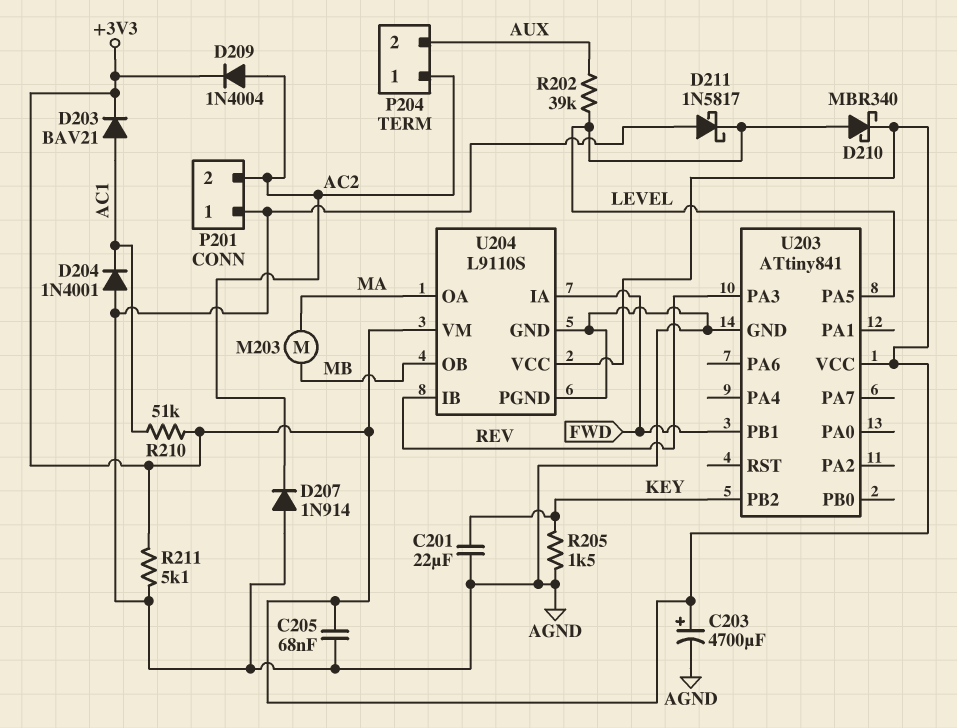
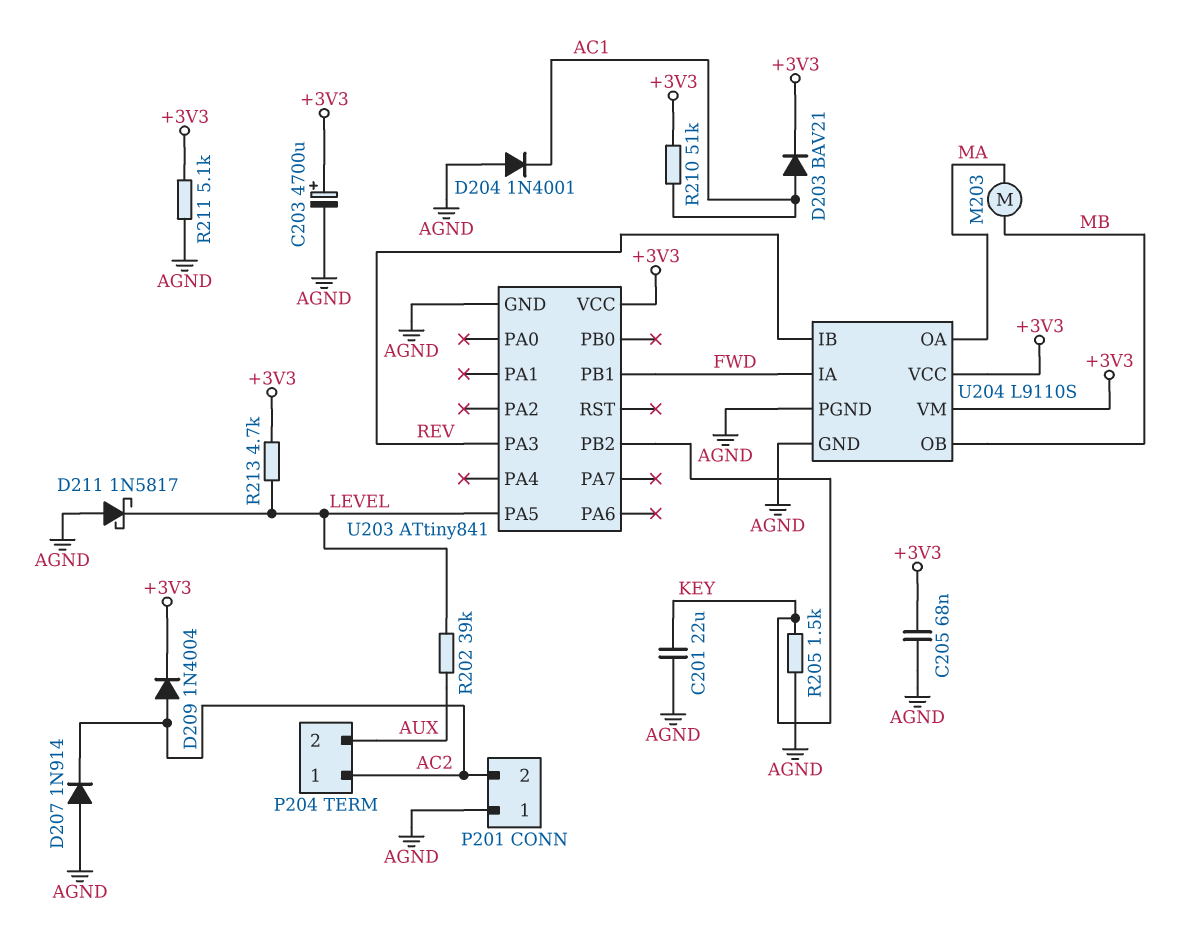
D210: schottky MBR340 (A LEVEL, K +3V3) -> none
R213: none -> 4.7k (+3V3, LEVEL)

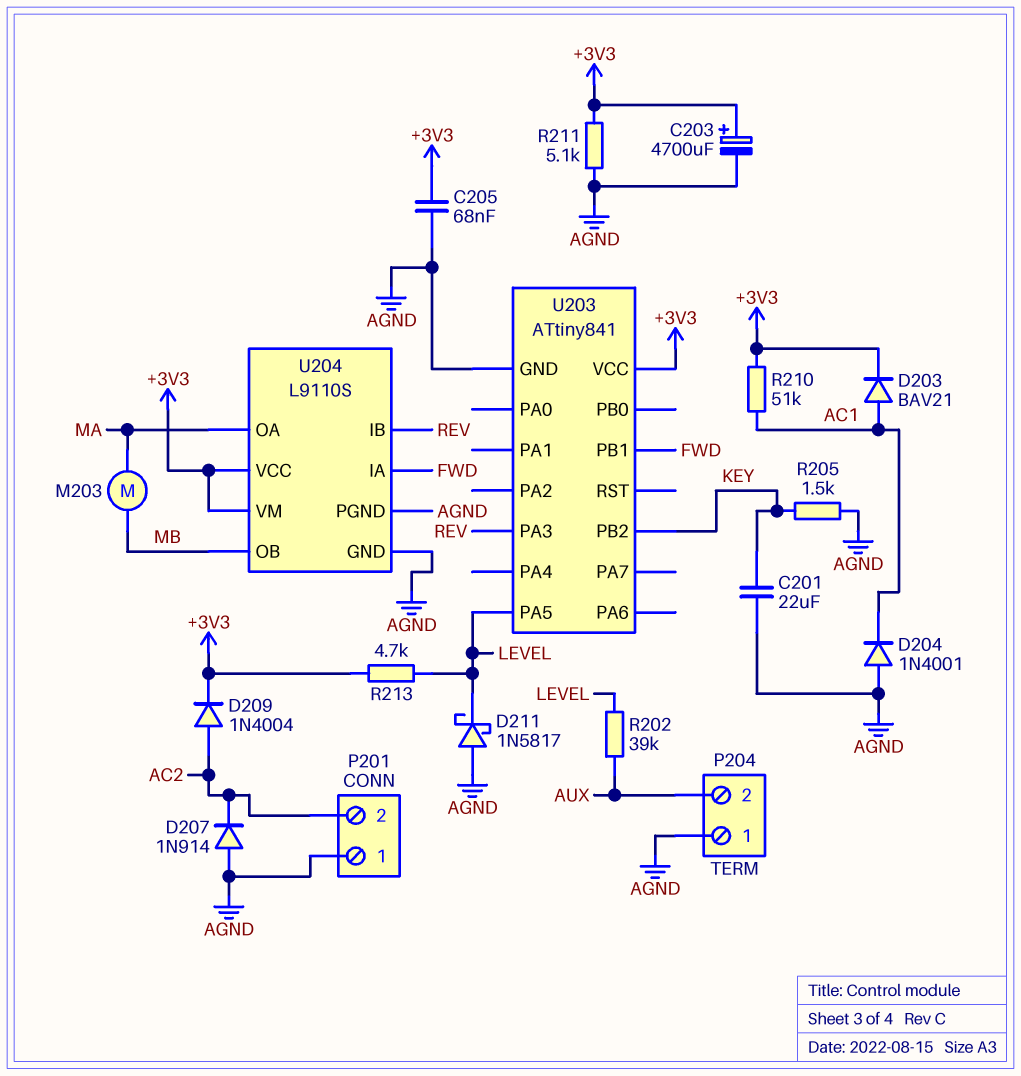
P204 pin 1: AC2 -> AGND

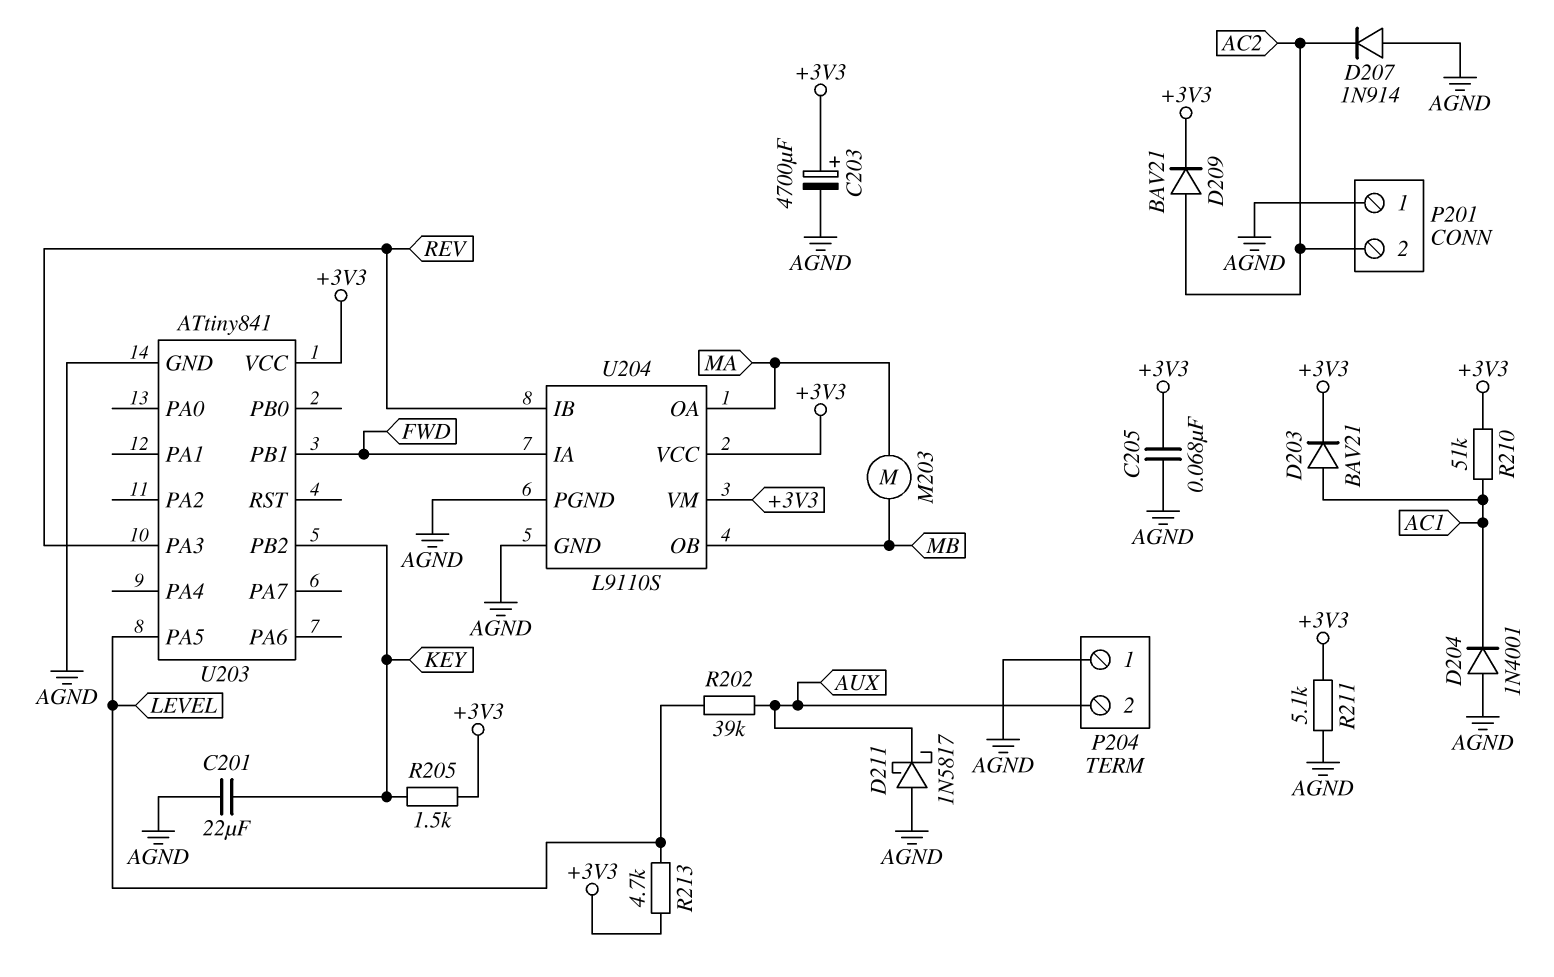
D209: diode 1N4004 (A AC2, K +3V3) -> diode BAV21 (A AC2, K +3V3)
D211: schottky 1N5817 (A AGND, K LEVEL) -> schottky 1N5817 (A AGND, K AUX)
R205: 1.5k (AGND, KEY) -> 1.5k (+3V3, KEY)

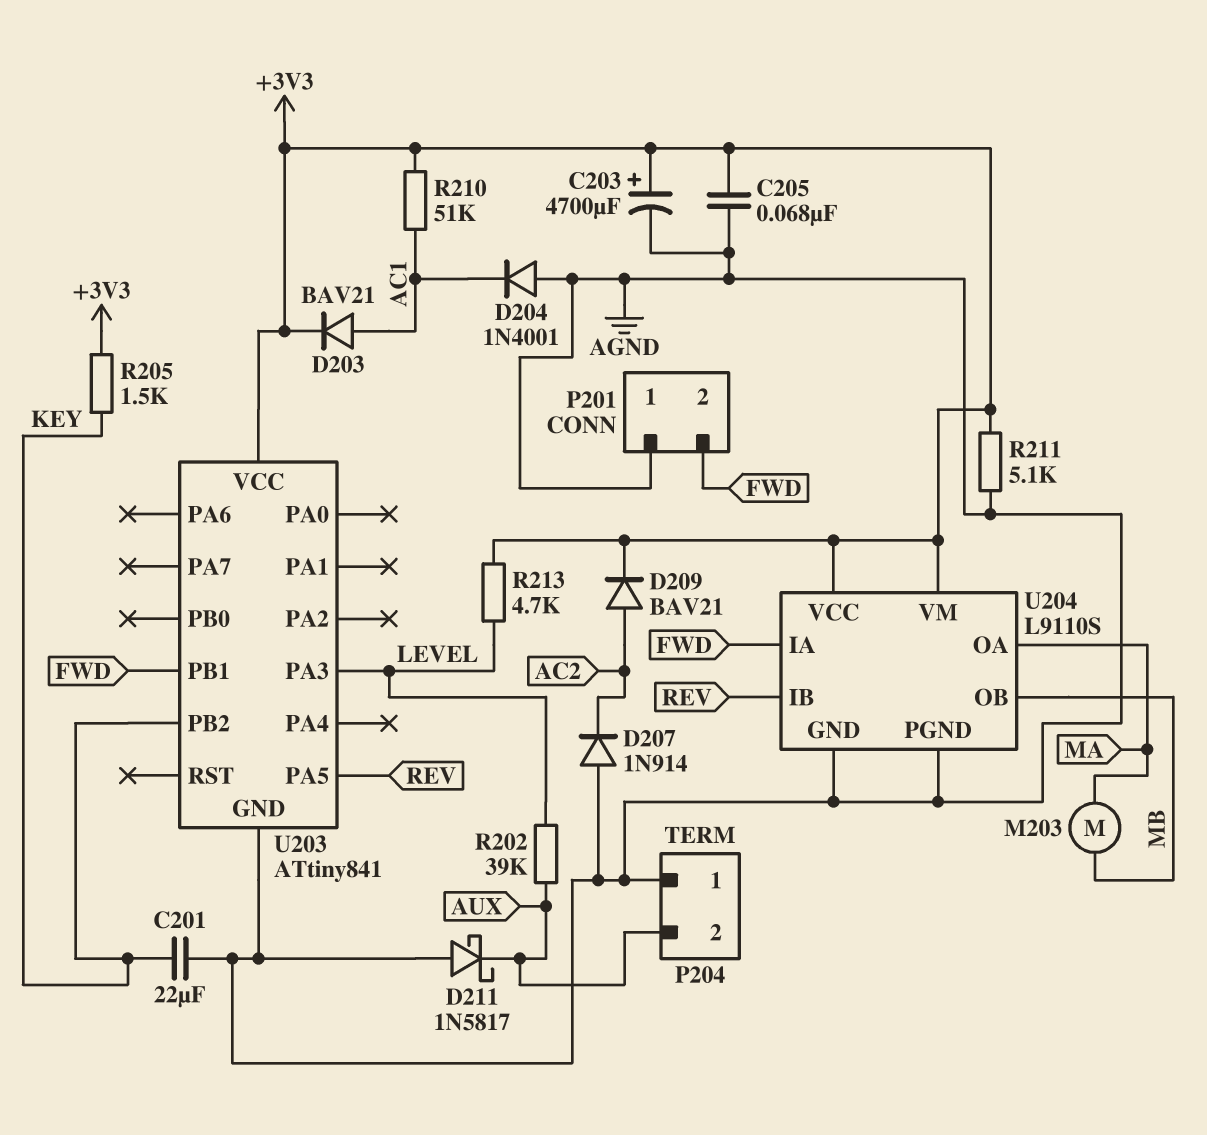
P201 pin 2: AC2 -> FWD
U203 pin PA3: REV -> LEVEL
U203 pin PA5: LEVEL -> REV

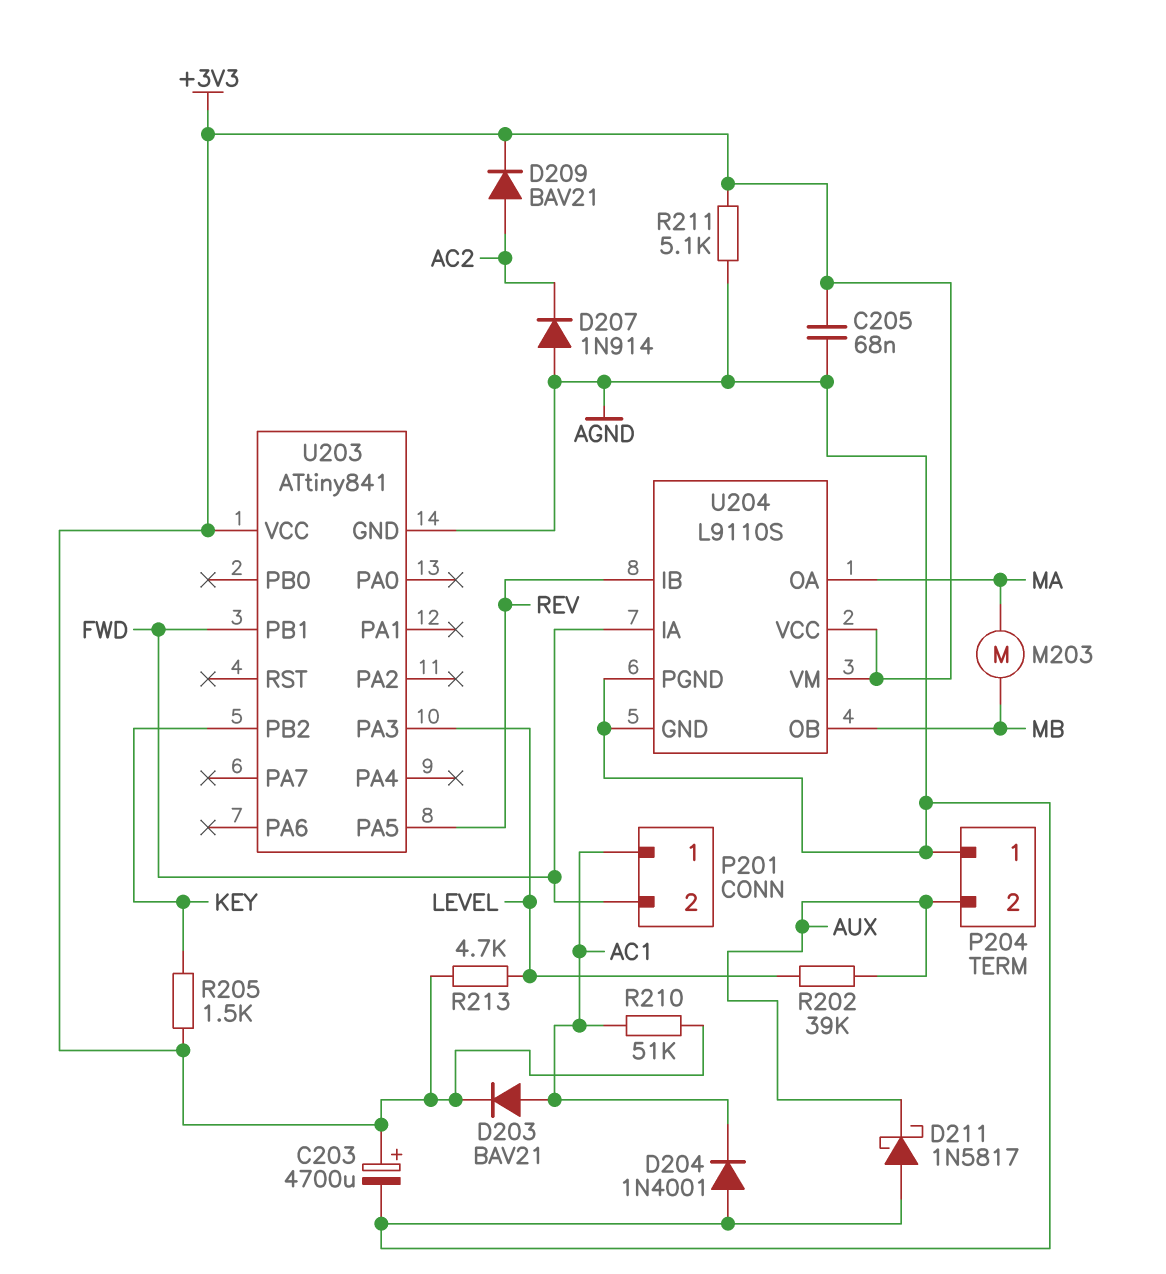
C201: 22uF (AGND, KEY) -> none
P201 pin 1: AGND -> AC1

